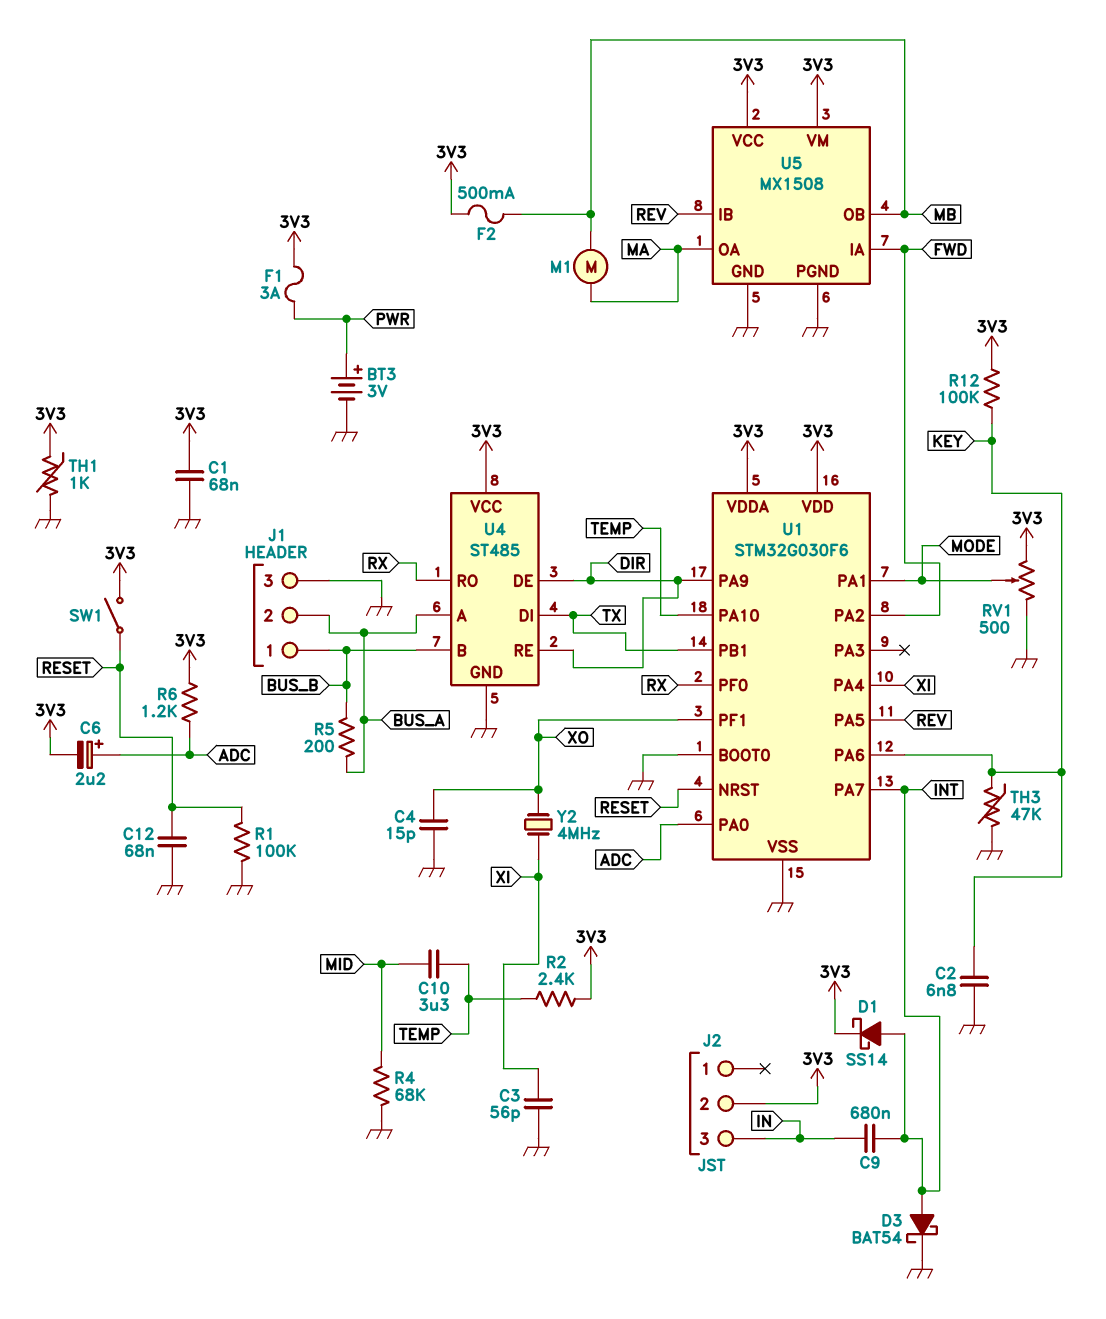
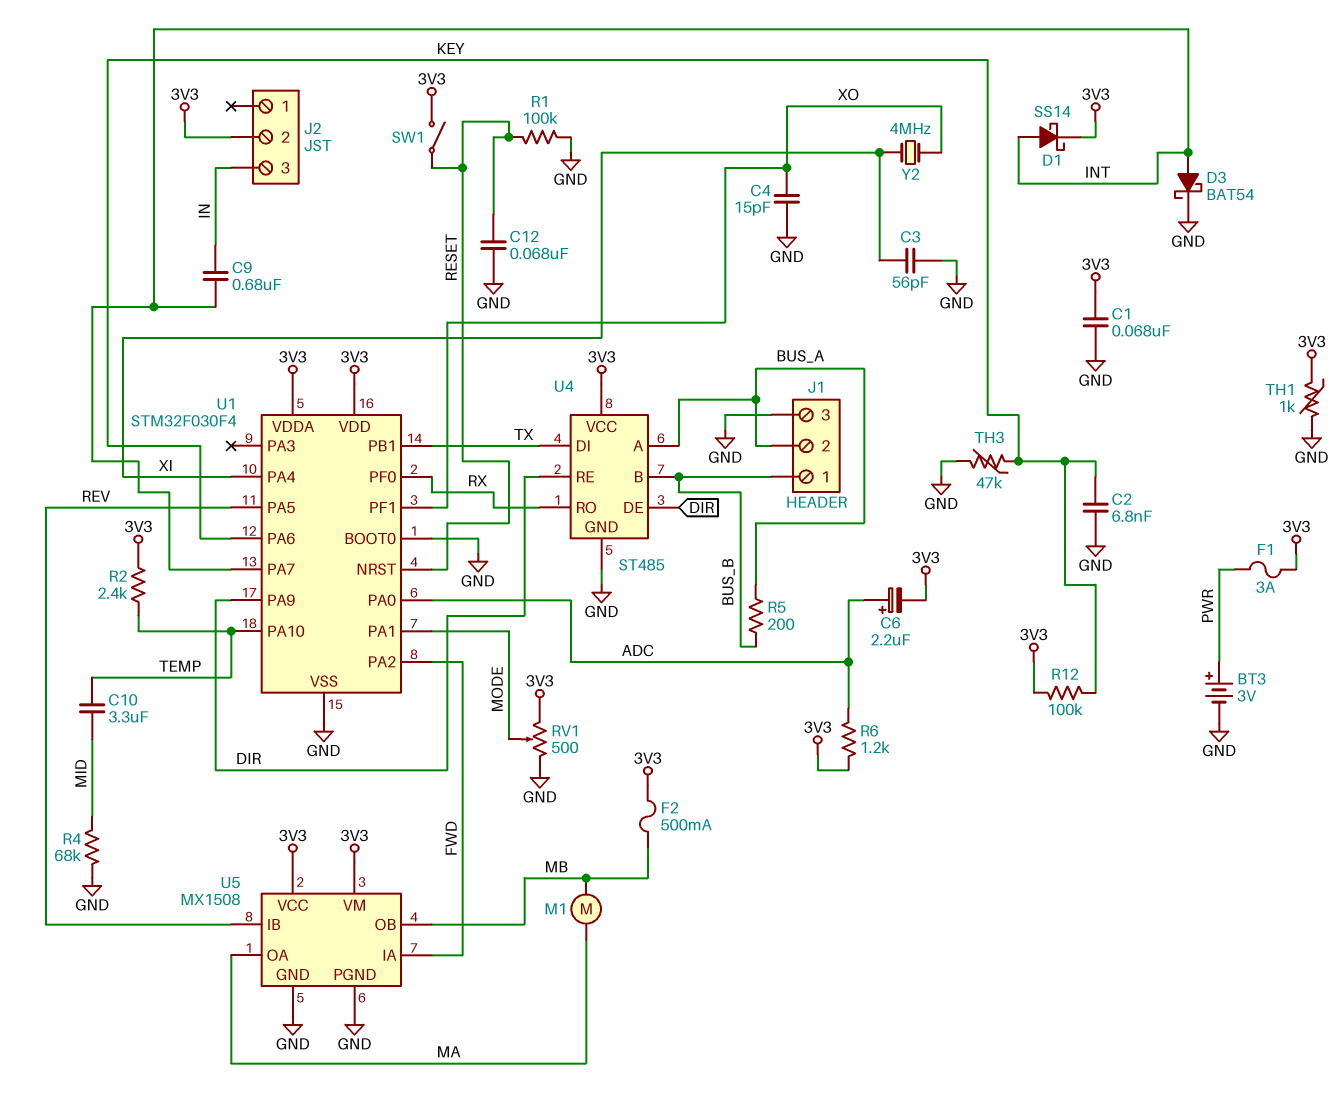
U1: STM32G030F6 -> STM32F030F4

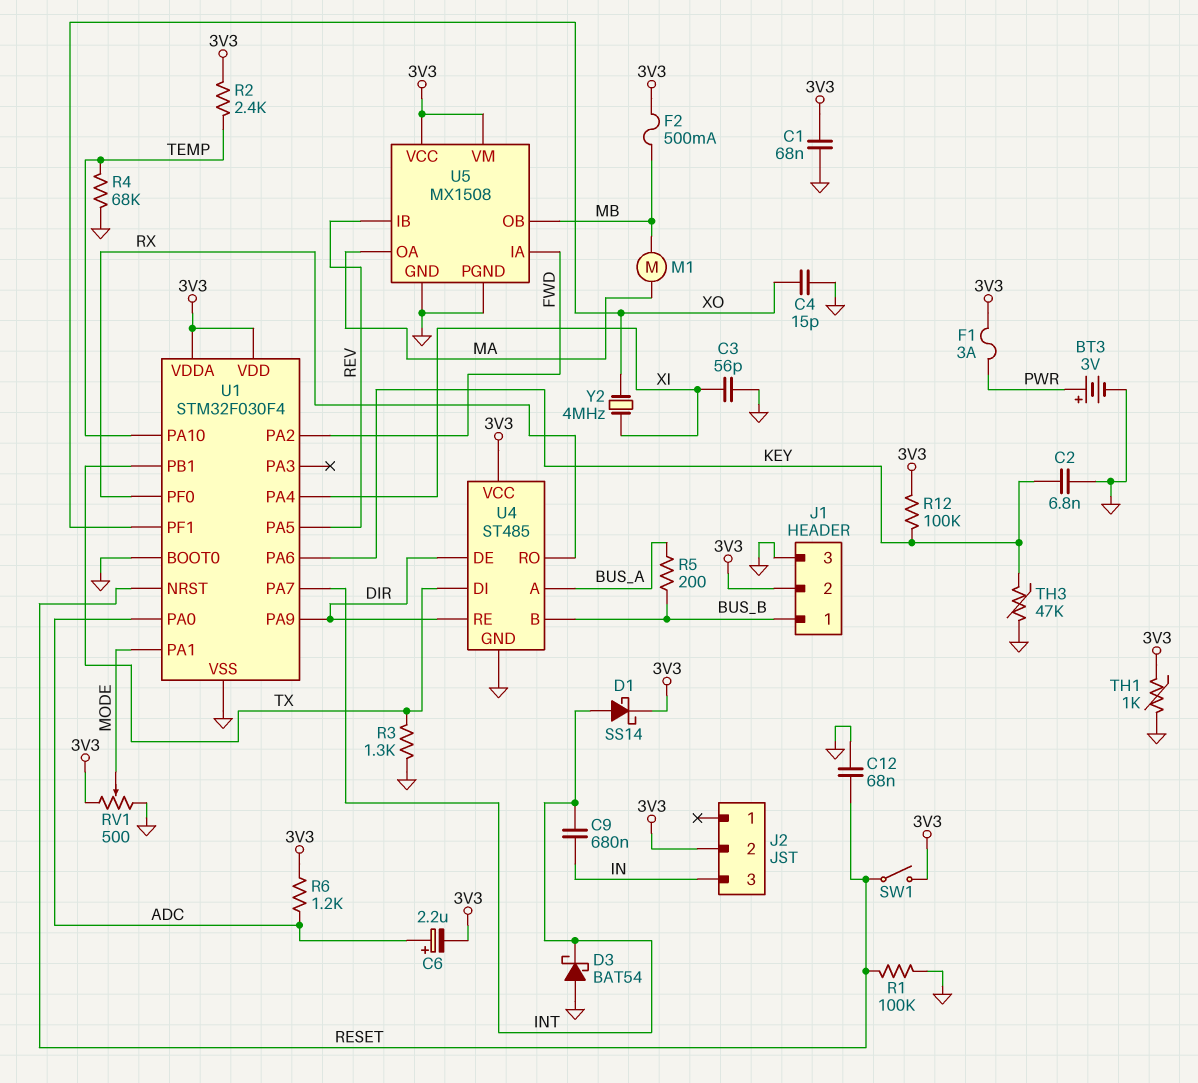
C10: 3.3uF (MID, TEMP) -> none
D3: schottky BAT54 (A INT, K GND) -> schottky BAT54 (A GND, K INT)
J1 pin 2: BUS_A -> 3V3
R3: none -> 1.3k (GND, TX)
R4: 68k (GND, MID) -> 68k (GND, TEMP)

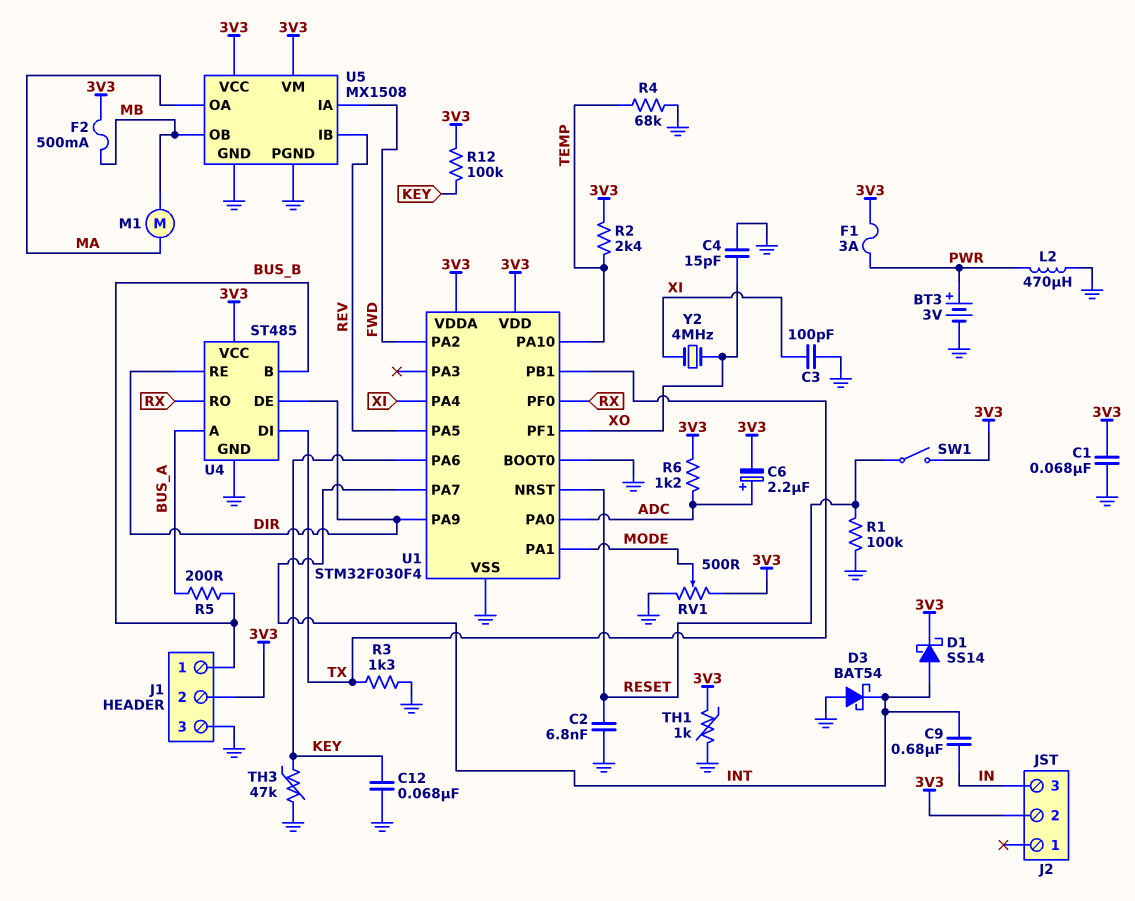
C2: 6.8nF (GND, KEY) -> 6.8nF (GND, RESET)
C3: 56pF (GND, XI) -> 100pF (GND, XI)
C12: 68nF (GND, RESET) -> 68nF (GND, KEY)
L2: none -> 470uH (GND, PWR)

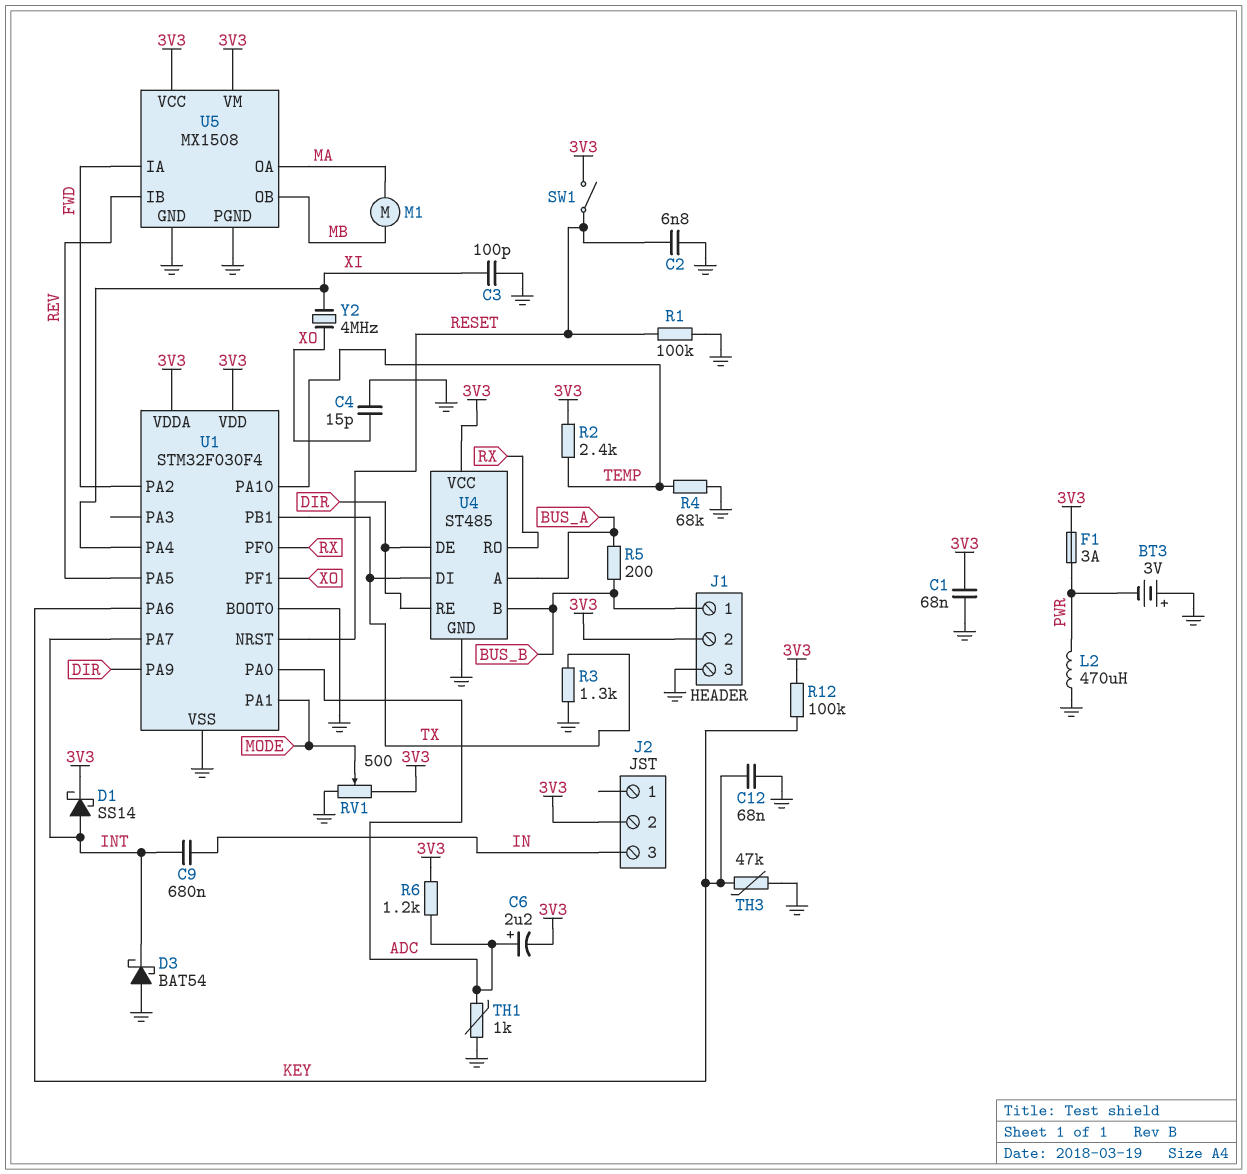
BT3: 3V (plus PWR, minus GND) -> 3V (plus GND, minus PWR)
F2: 500mA (3V3, MB) -> none
TH1: 1k (3V3, GND) -> 1k (ADC, GND)

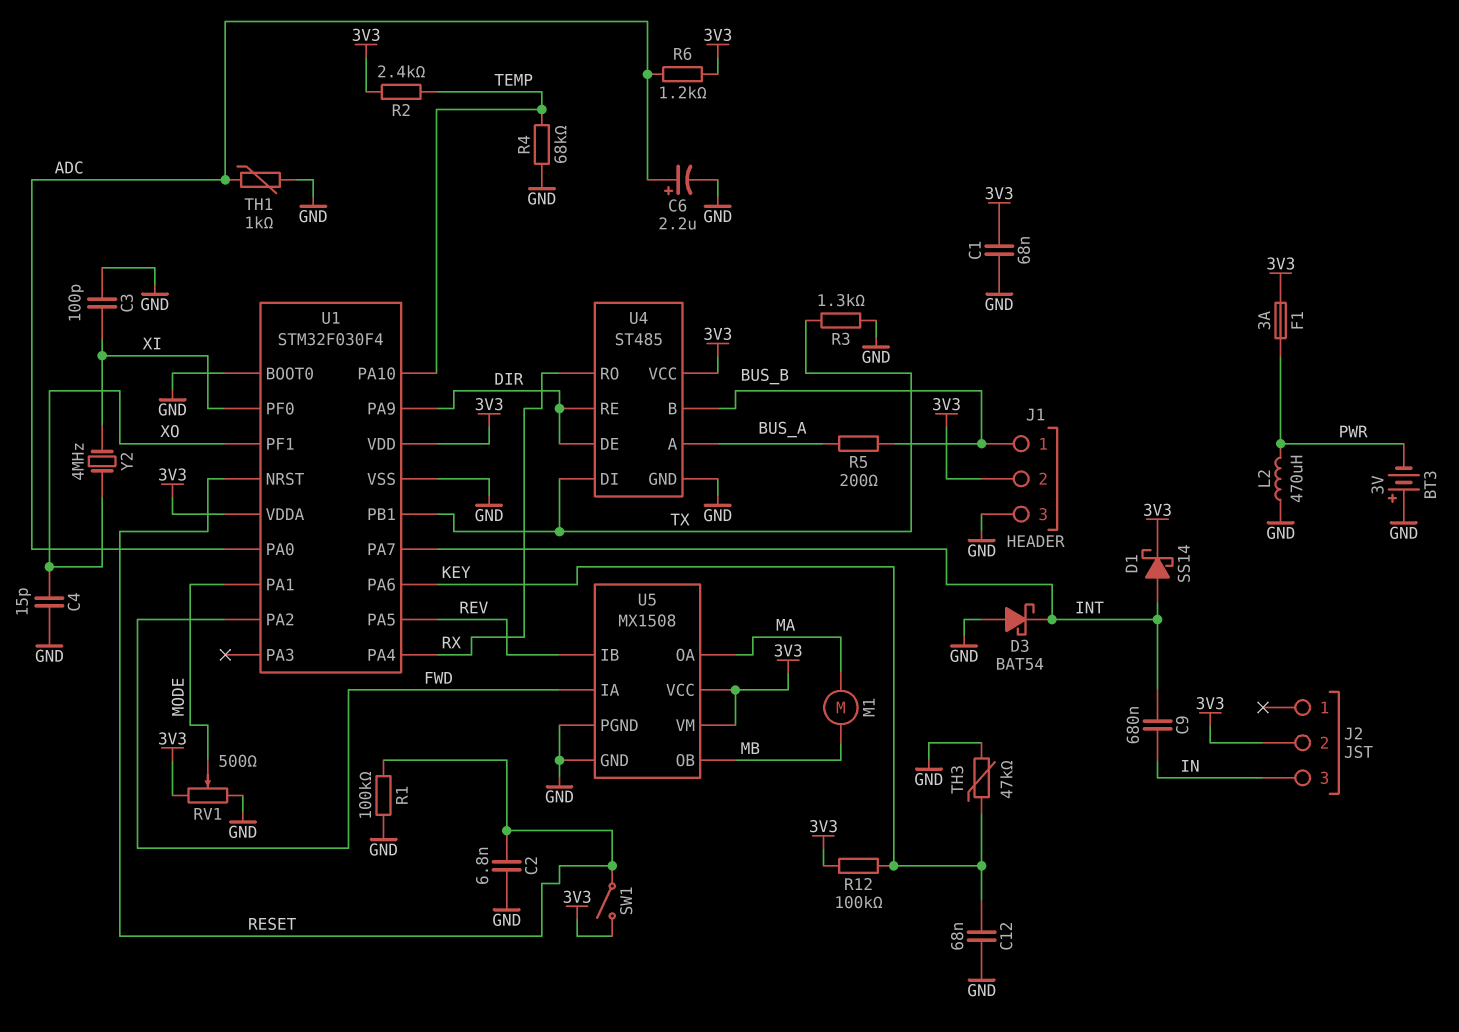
C6: 2.2uF (plus ADC, minus 3V3) -> 2.2uF (plus ADC, minus GND)
U1 pin PA4: XI -> RX
U1 pin PF0: RX -> XI

